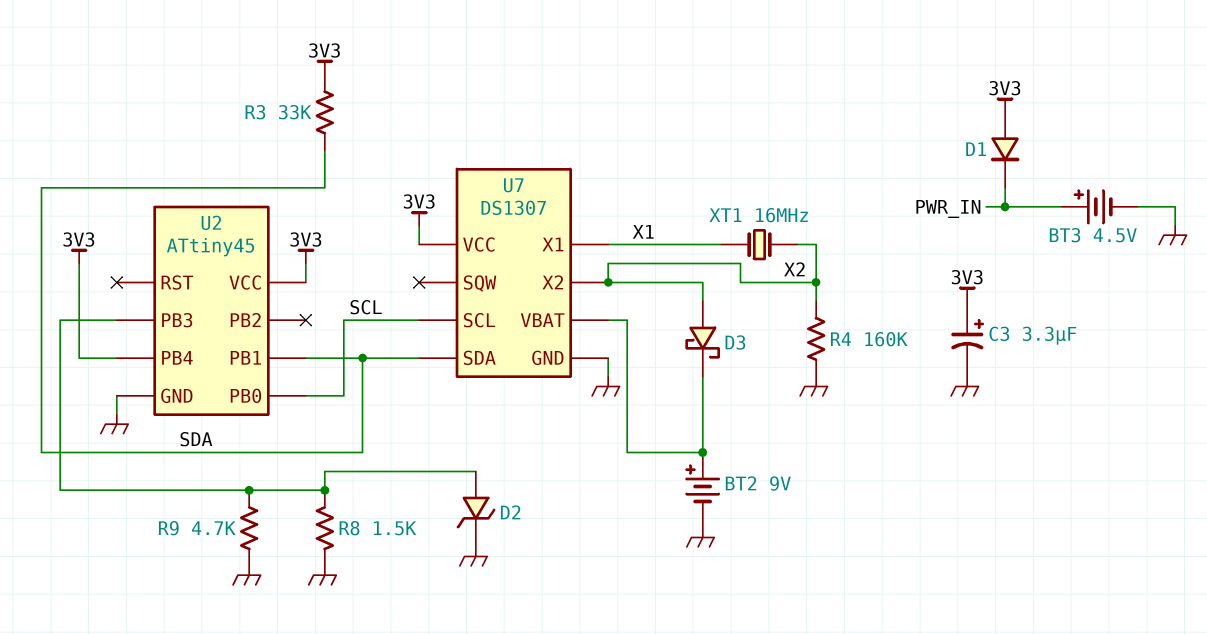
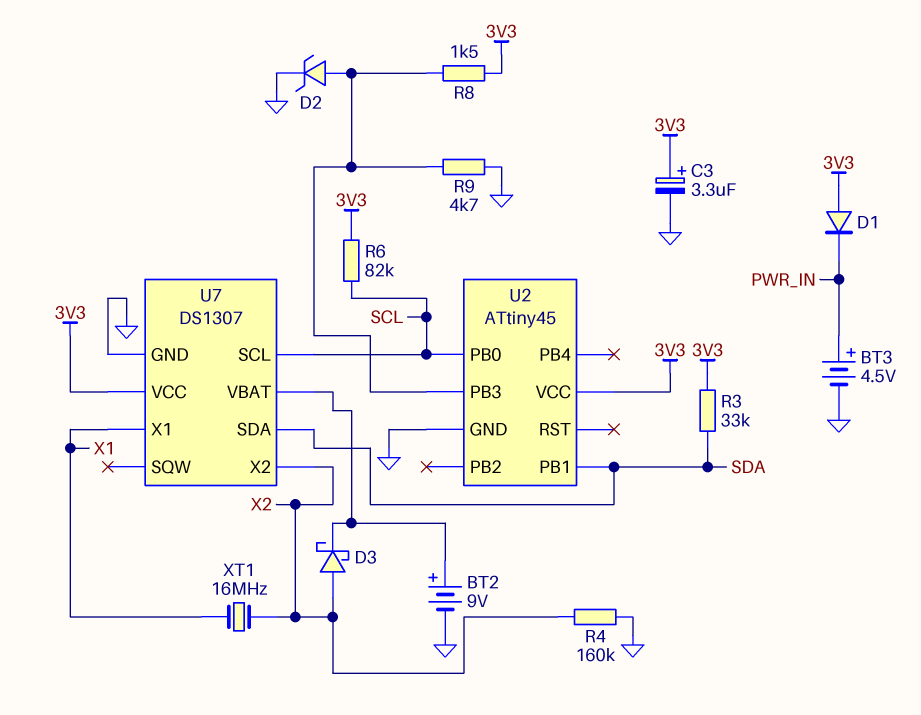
R6: none -> 82k (3V3, SCL)
R8: 1.5k (GND, U2/PB3) -> 1.5k (3V3, U2/PB3)
U2 pin PB4: 3V3 -> none

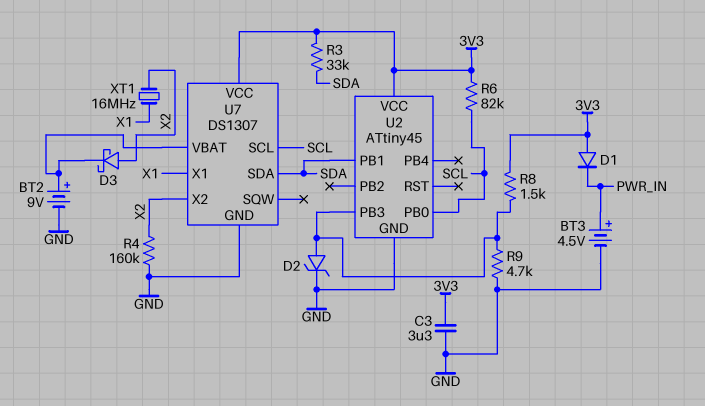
C3: 3.3uF (plus 3V3, minus GND) -> 3.3uF (3V3, GND)

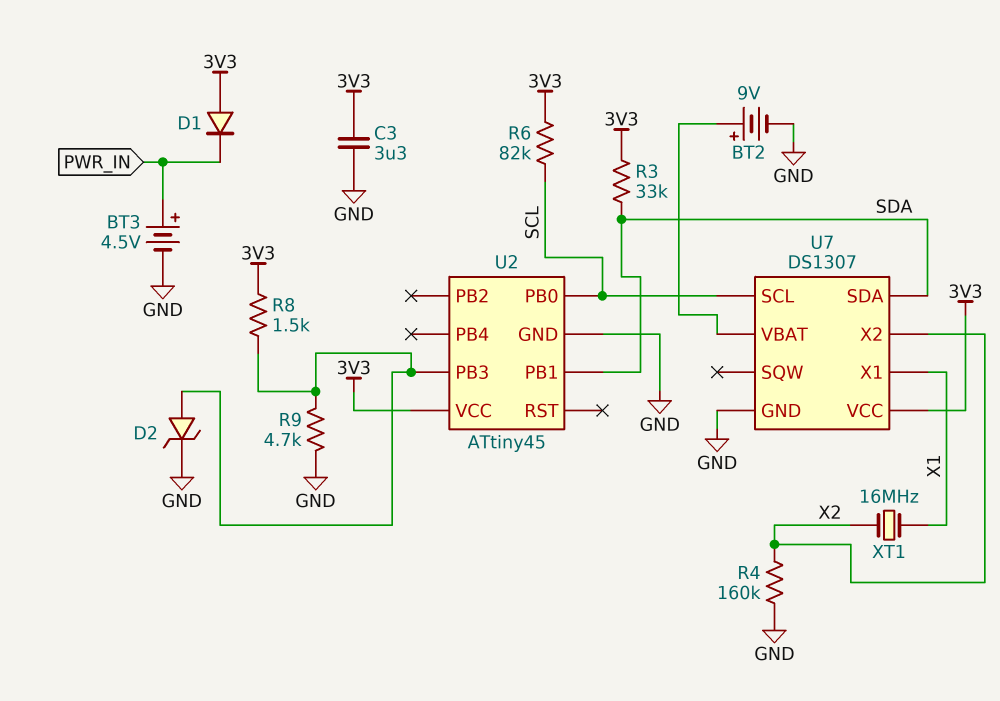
D3: schottky (A X2, K U7/VBAT) -> none

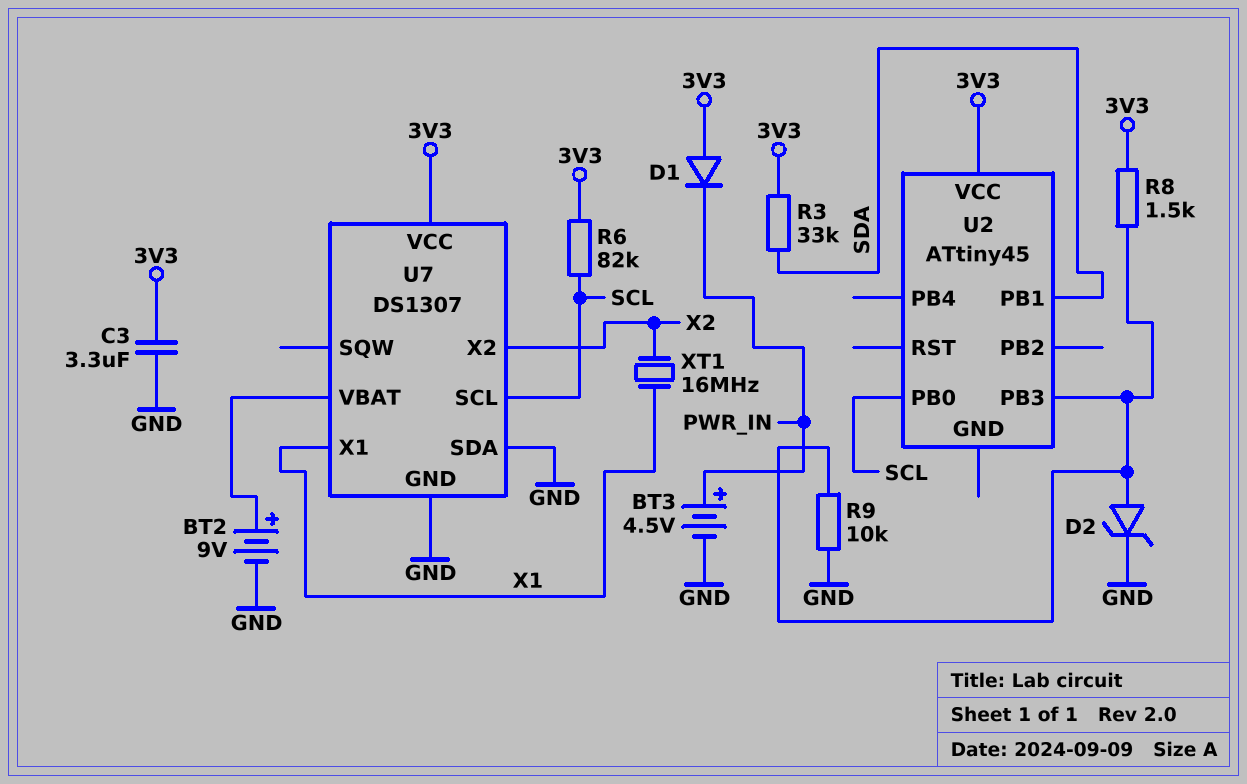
R4: 160k (GND, X2) -> none
R9: 4.7k (GND, U2/PB3) -> 10k (GND, U2/PB3)
U2 pin GND: GND -> none
U7 pin SDA: SDA -> GND

